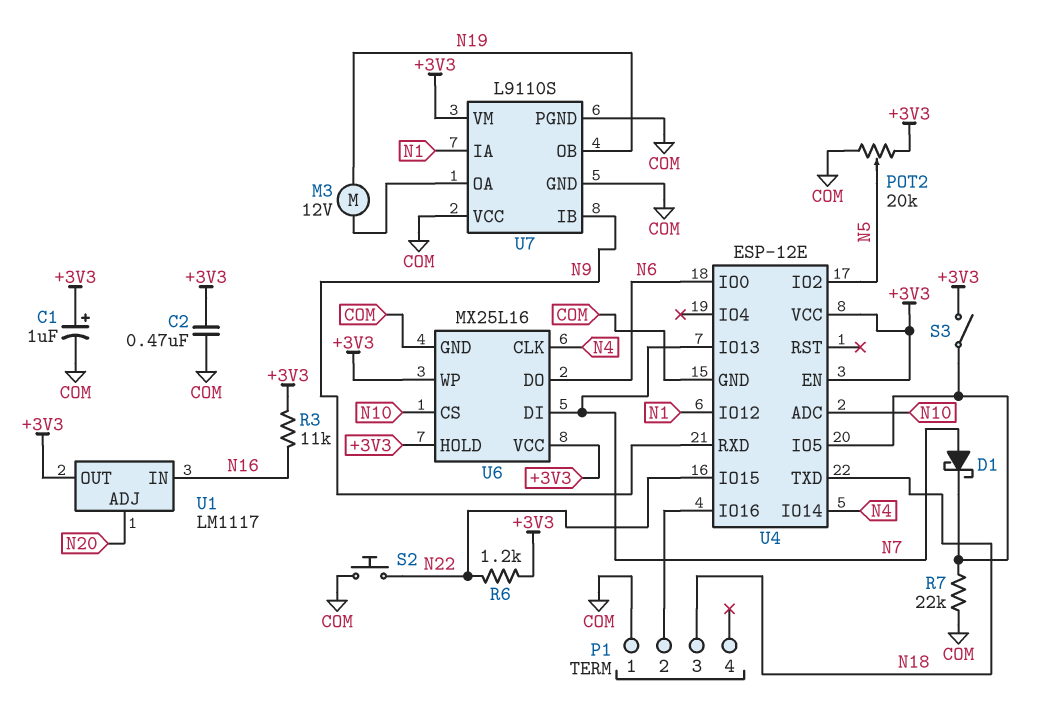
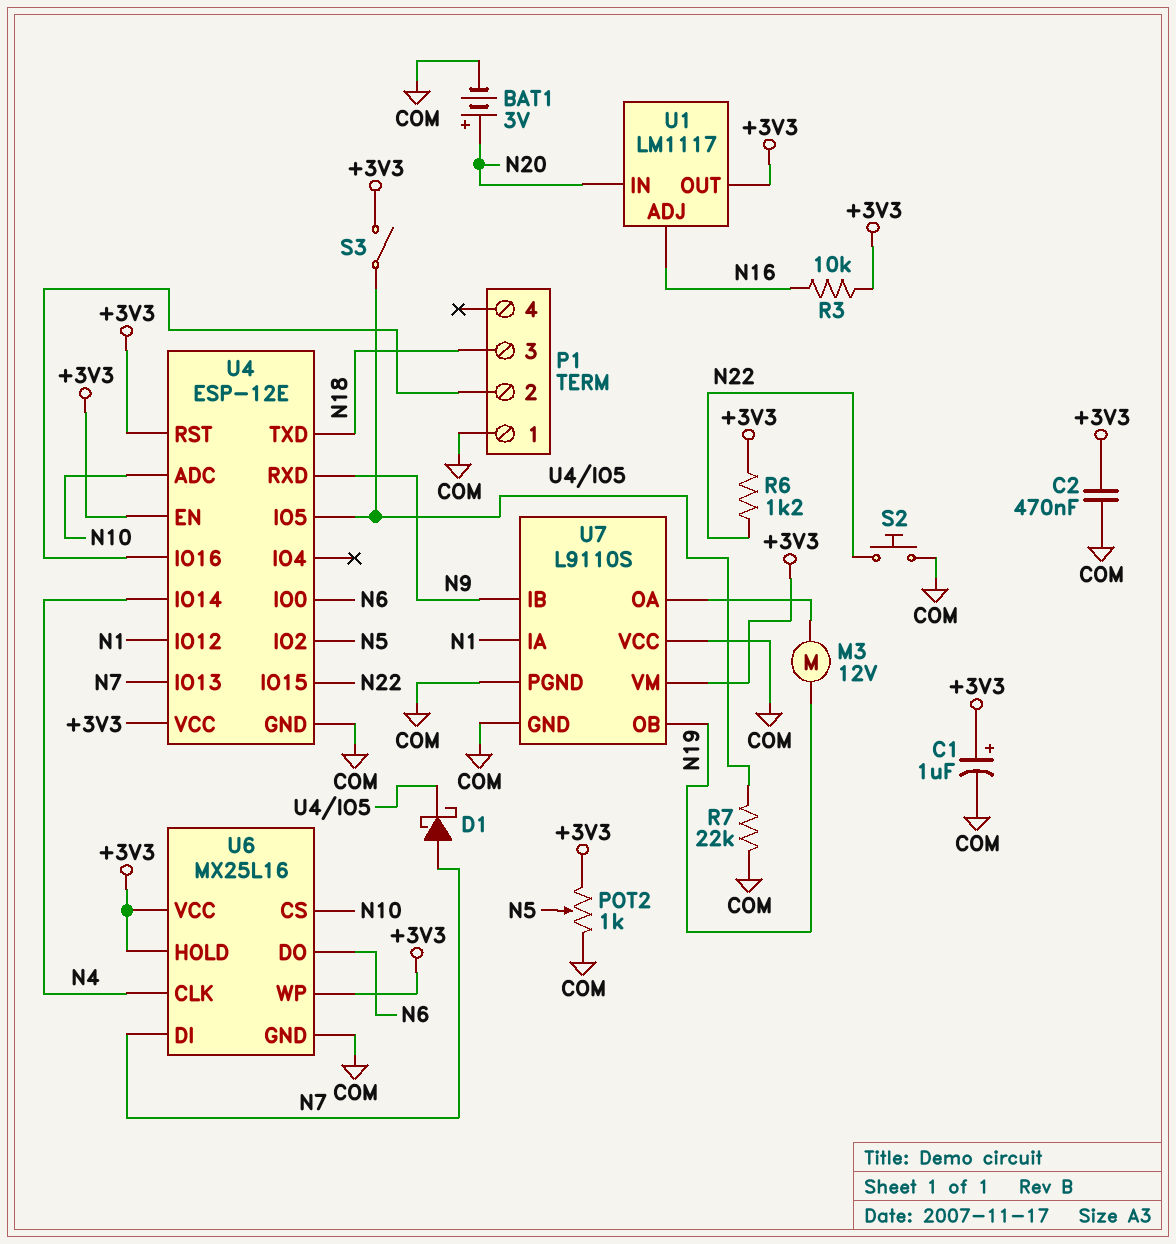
BAT1: none -> 3V (plus N20, minus COM)
POT2: 20k (+3V3, COM, wiper N5) -> 1k (+3V3, COM, wiper N5)
R3: 11k (+3V3, N16) -> 10k (+3V3, N16)
U1 pin ADJ: N20 -> N16
U1 pin IN: N16 -> N20
U4 pin RST: none -> +3V3

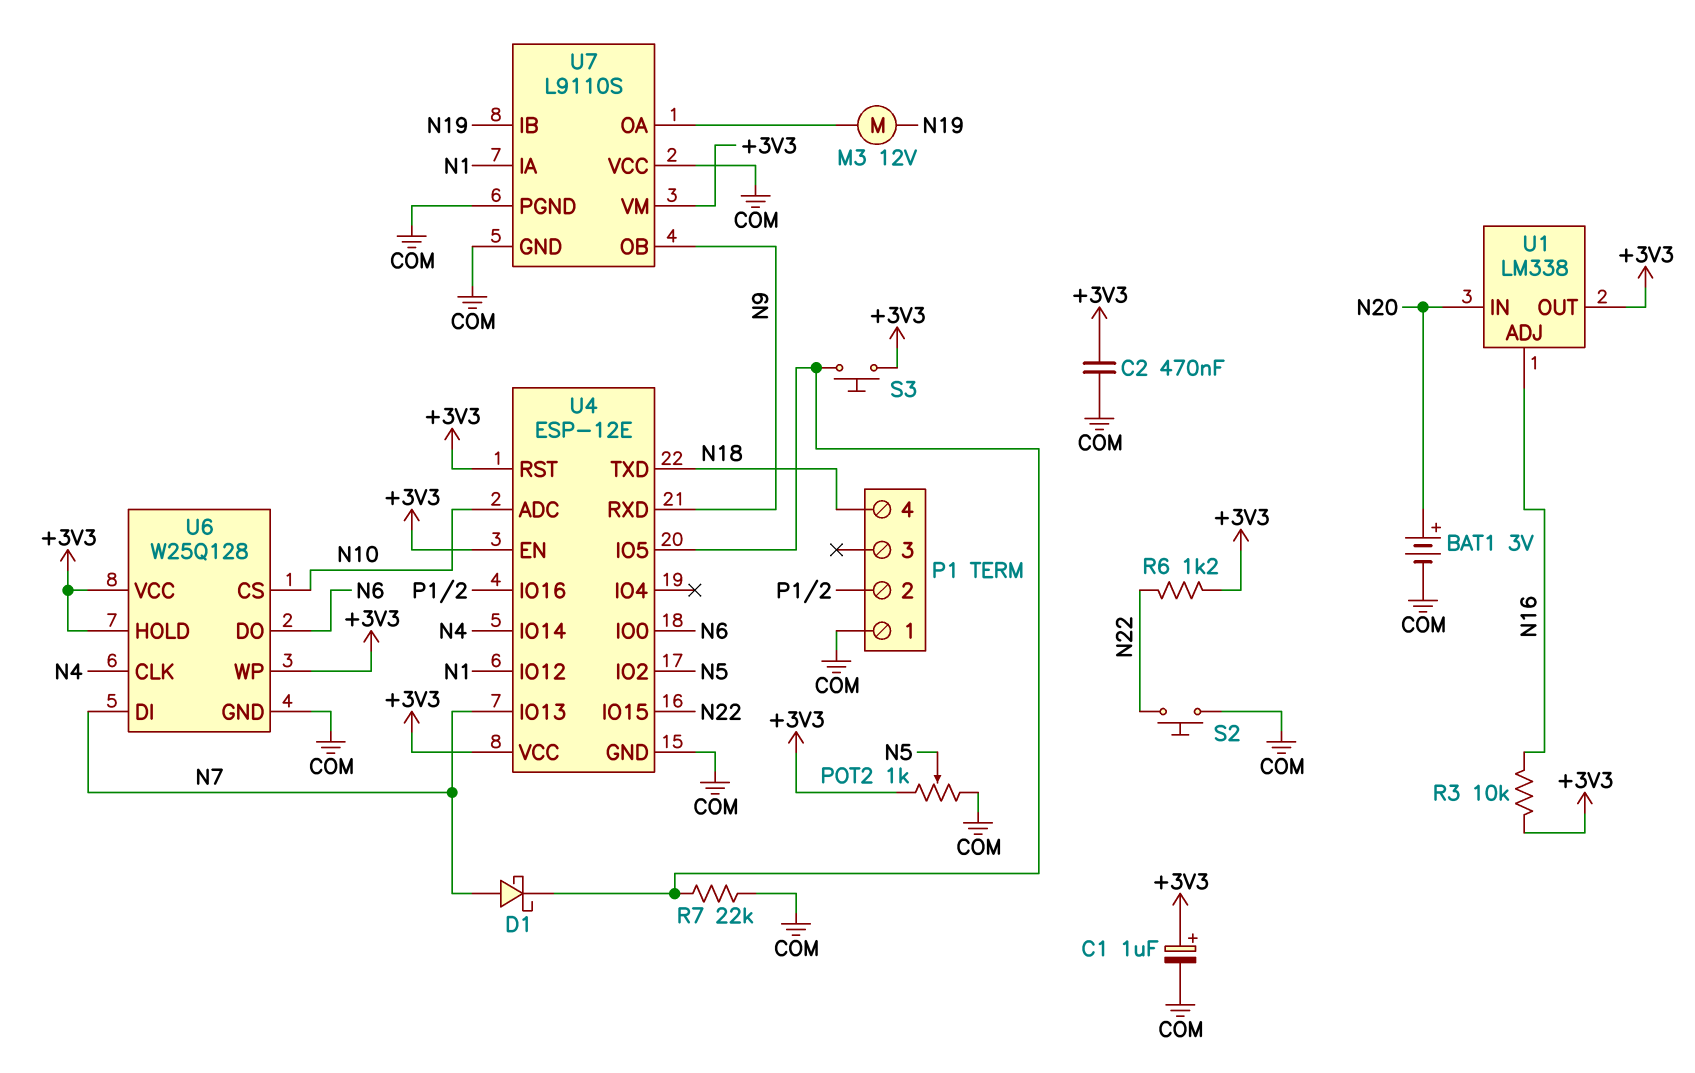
P1 pin 3: N18 -> none
P1 pin 4: none -> N18
S3: switch (+3V3, U4/IO5) -> button (+3V3, U4/IO5)
U1: LM1117 -> LM338
U6: MX25L16 -> W25Q128
U7 pin IB: N9 -> N19
U7 pin OB: N19 -> N9

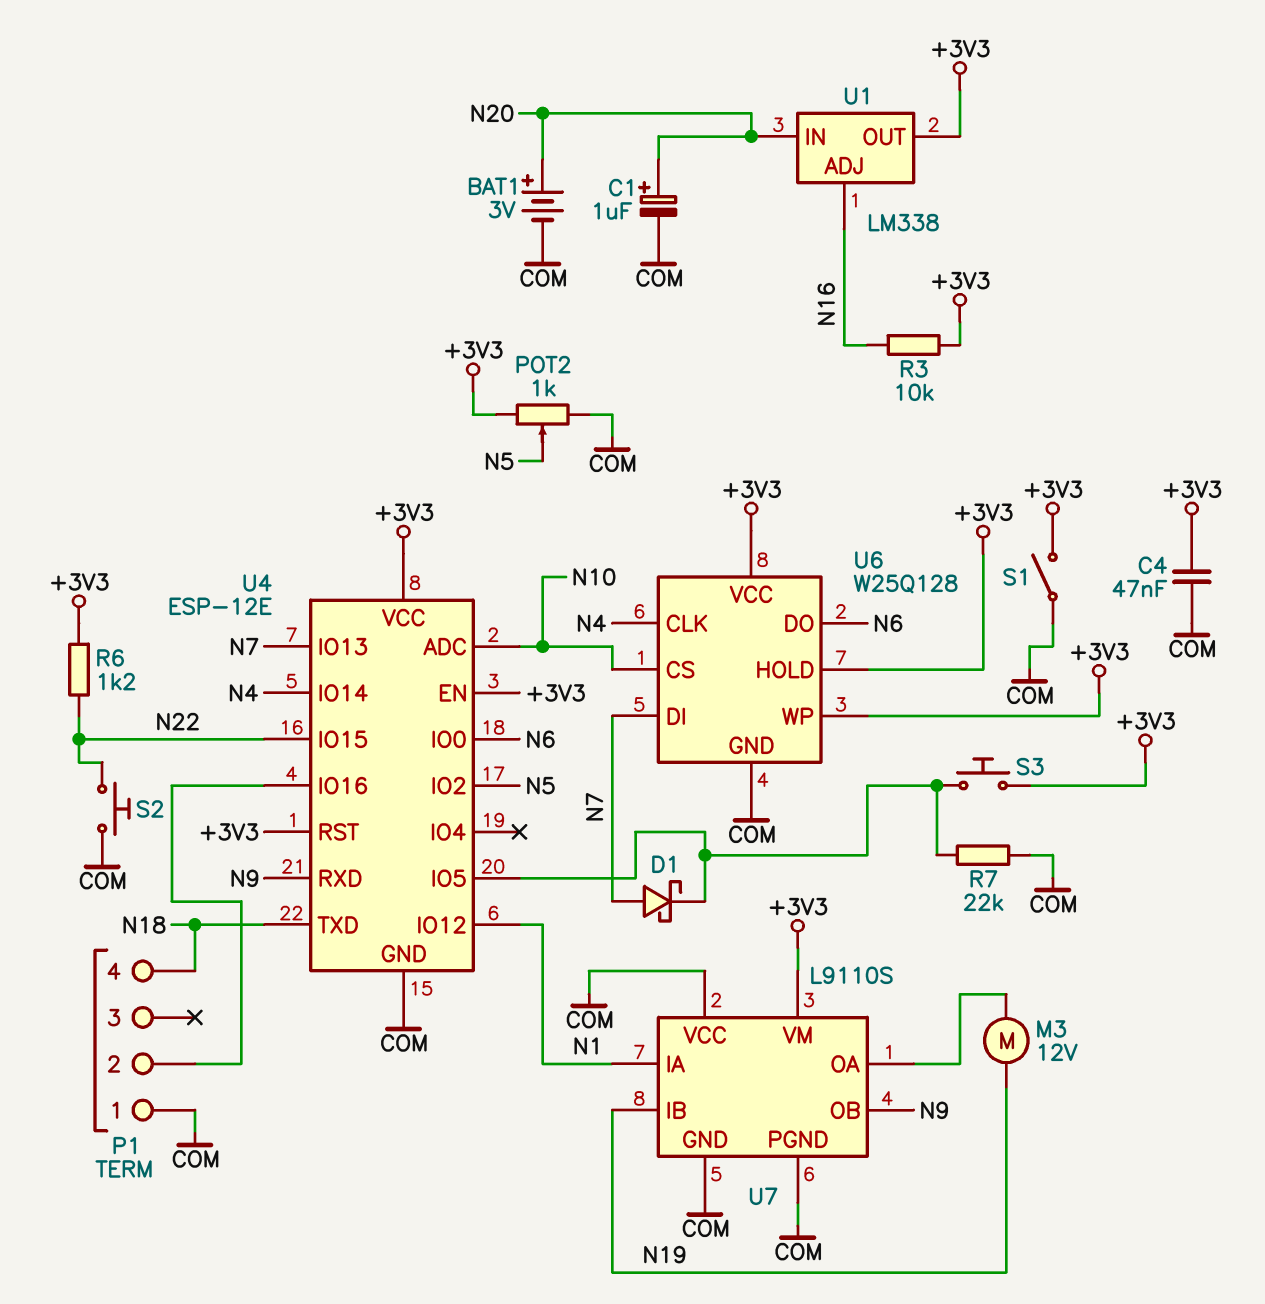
C1: 1uF (plus +3V3, minus COM) -> 1uF (plus N20, minus COM)
C2: 470nF (+3V3, COM) -> none
C4: none -> 47nF (+3V3, COM)
S1: none -> switch (+3V3, COM)

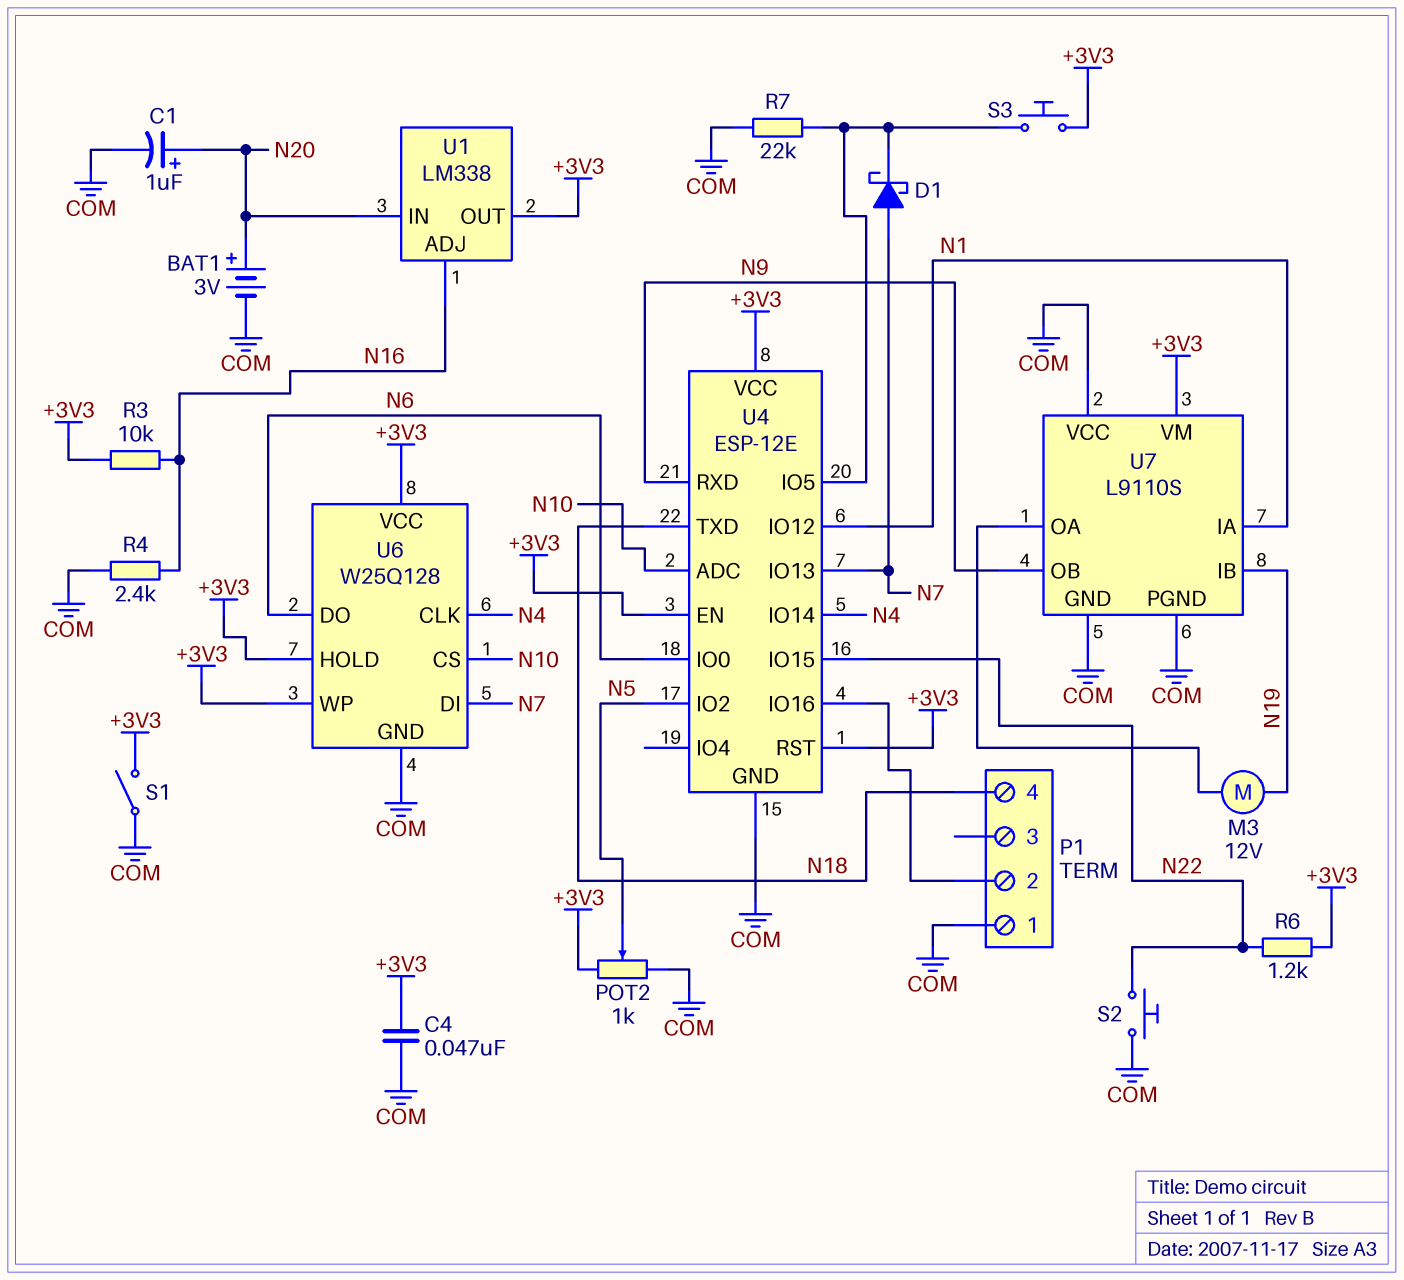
R4: none -> 2.4k (COM, N16)

